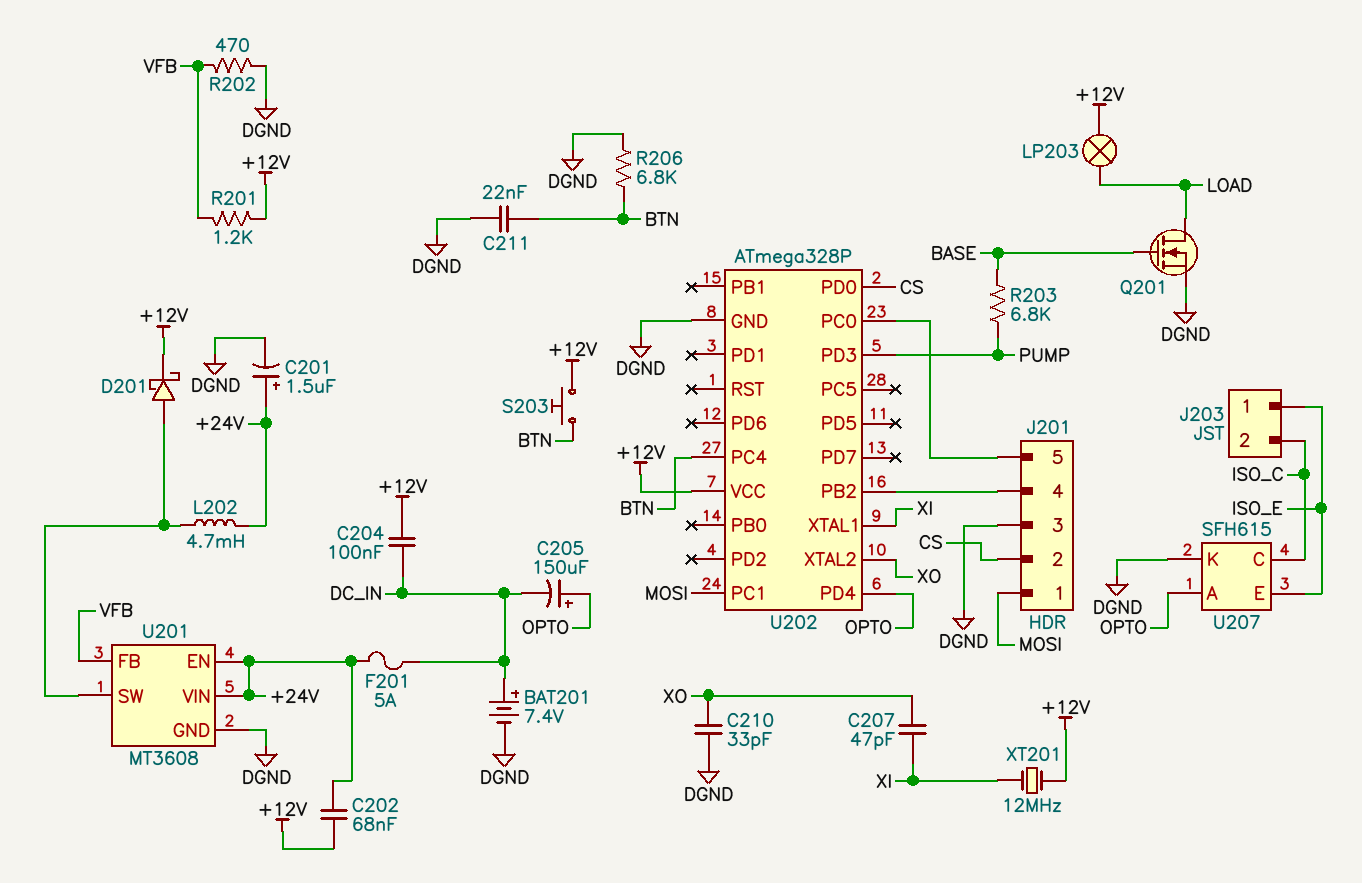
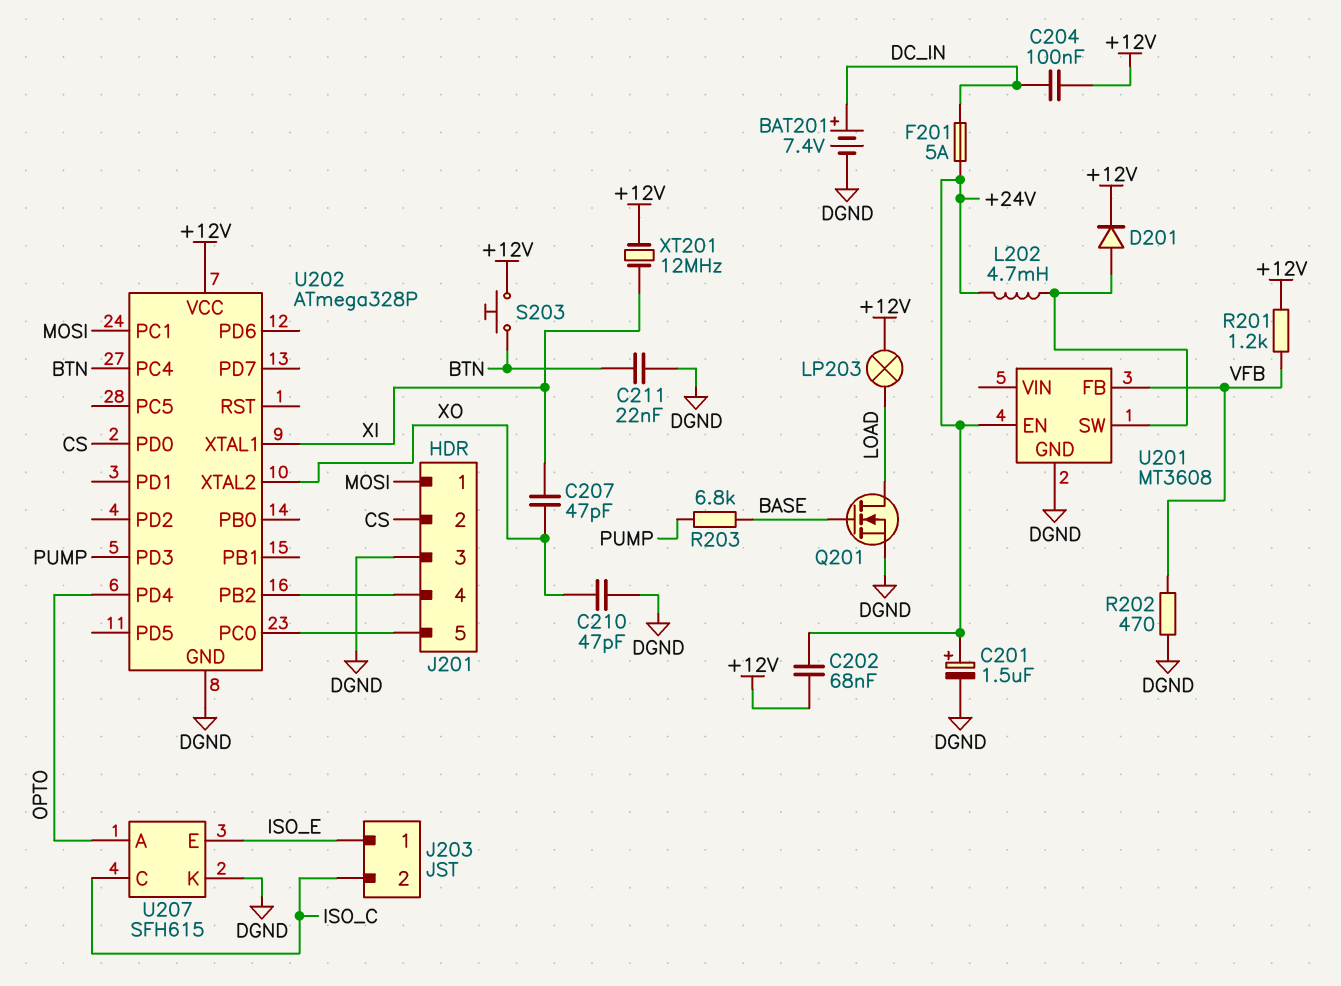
C205: 150uF (plus OPTO, minus DC_IN) -> none
C210: 33pF (DGND, XO) -> 47pF (DGND, XO)
D201: schottky (A U201/SW, K +12V) -> diode (A U201/SW, K +12V)
R206: 6.8k (BTN, DGND) -> none
U201 pin VIN: +24V -> none

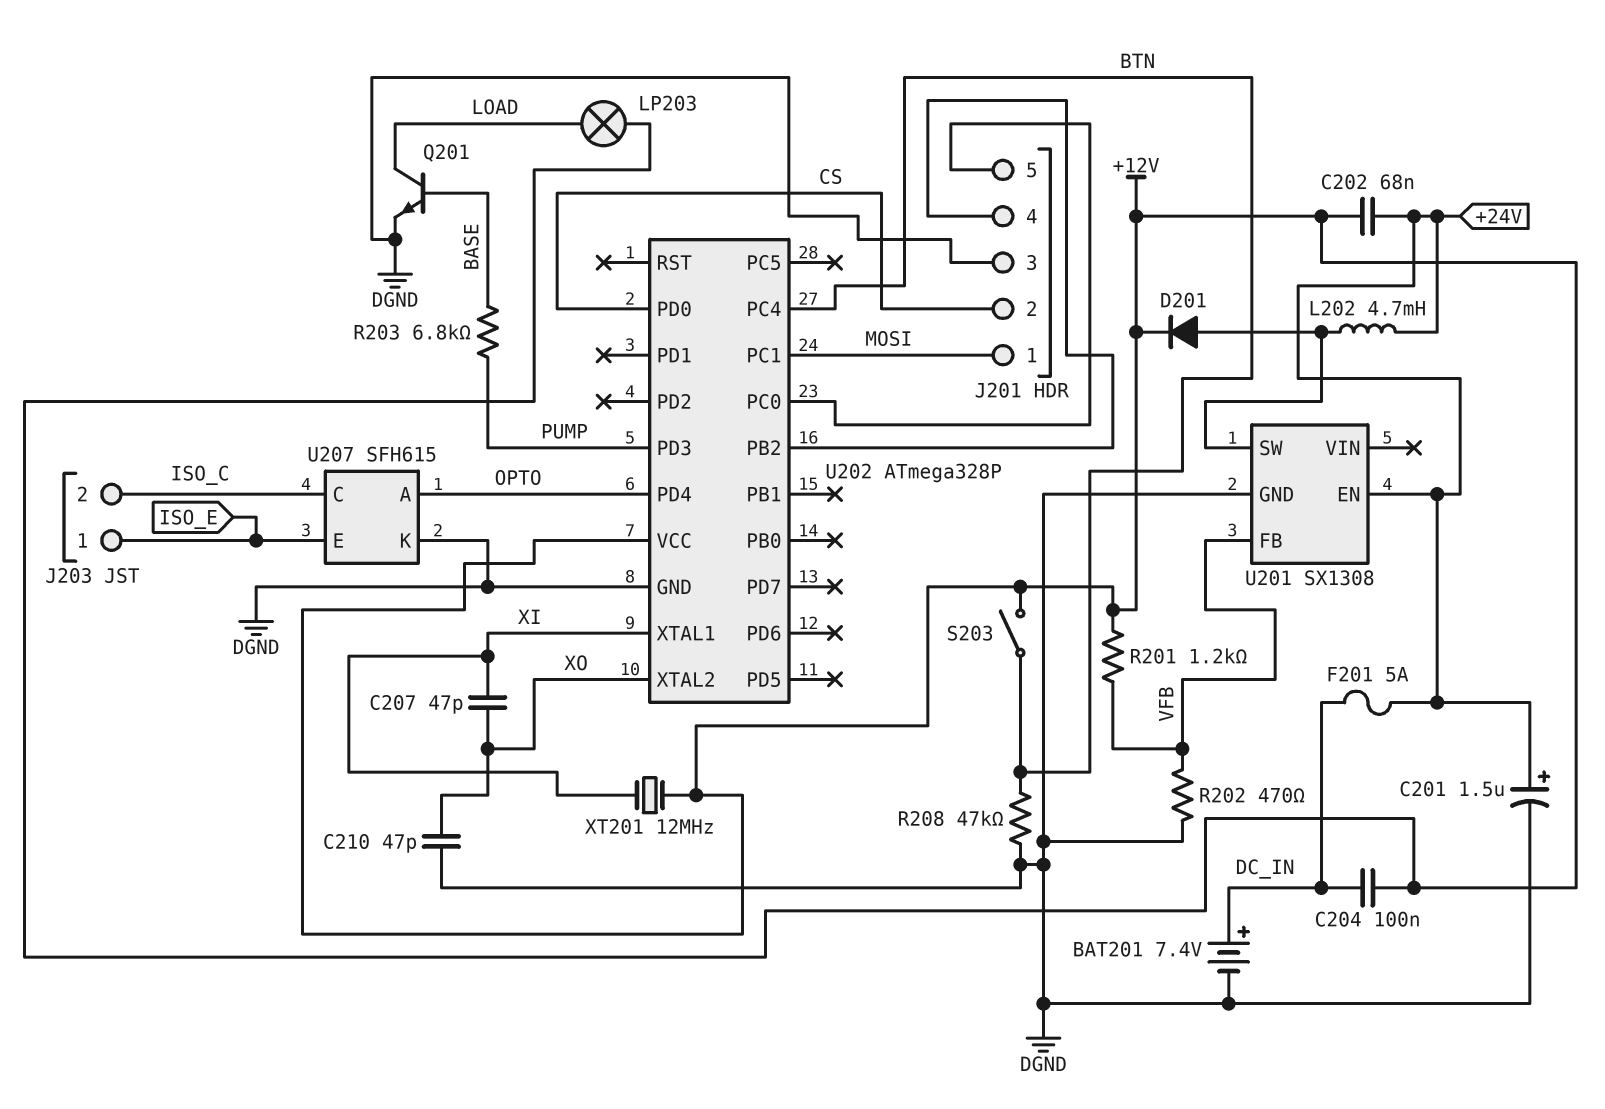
C211: 22nF (BTN, DGND) -> none
Q201: NMOS (G BASE, D LOAD, S DGND) -> NPN (B BASE, C LOAD, E DGND)
R208: none -> 47k (BTN, DGND)
S203: button (+12V, BTN) -> switch (+12V, BTN)
U201: MT3608 -> SX1308

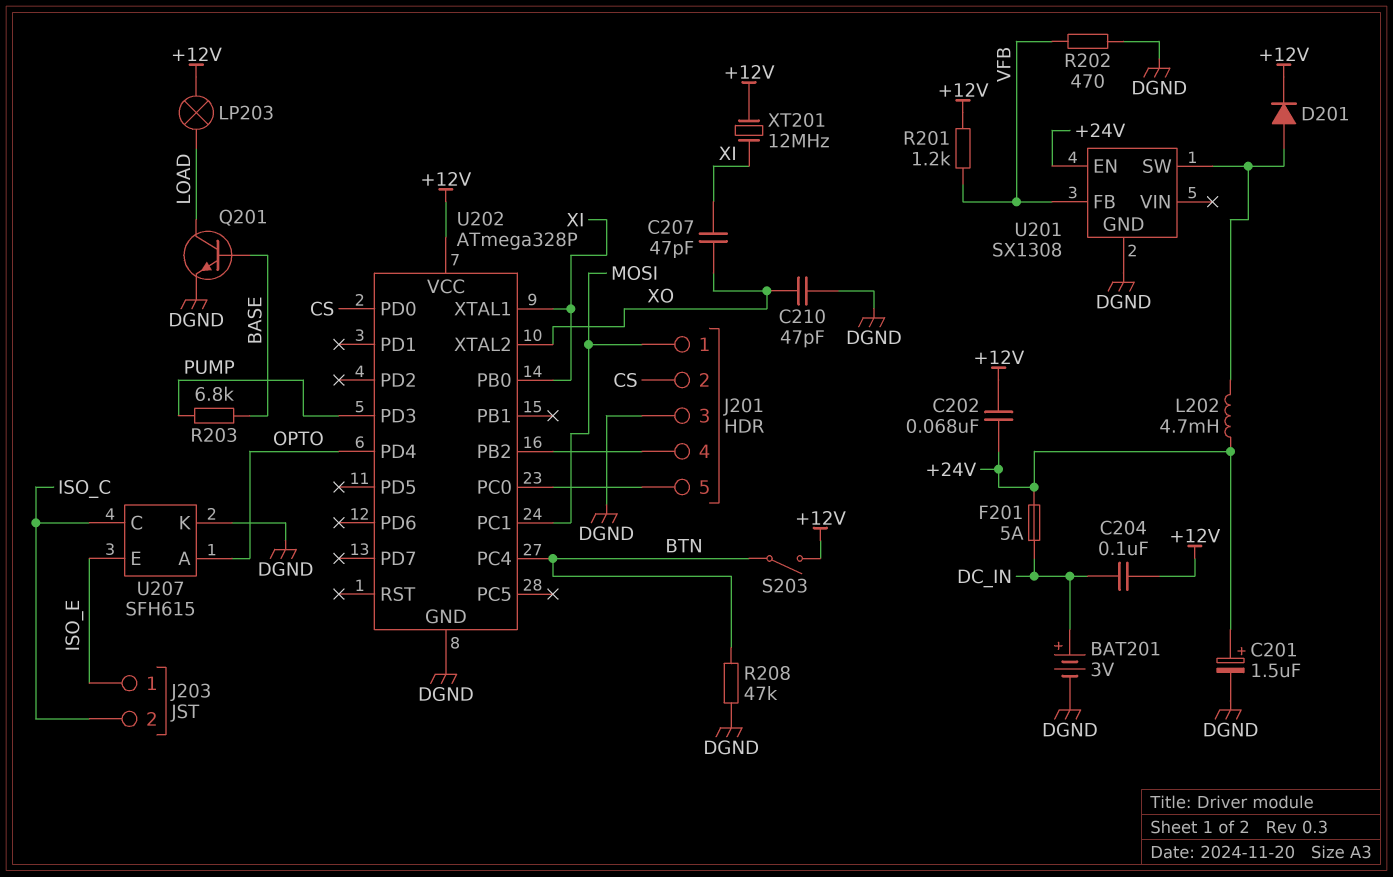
BAT201: 7.4V (plus DC_IN, minus DGND) -> 3V (plus DC_IN, minus DGND)
U202 pin PB0: none -> XI

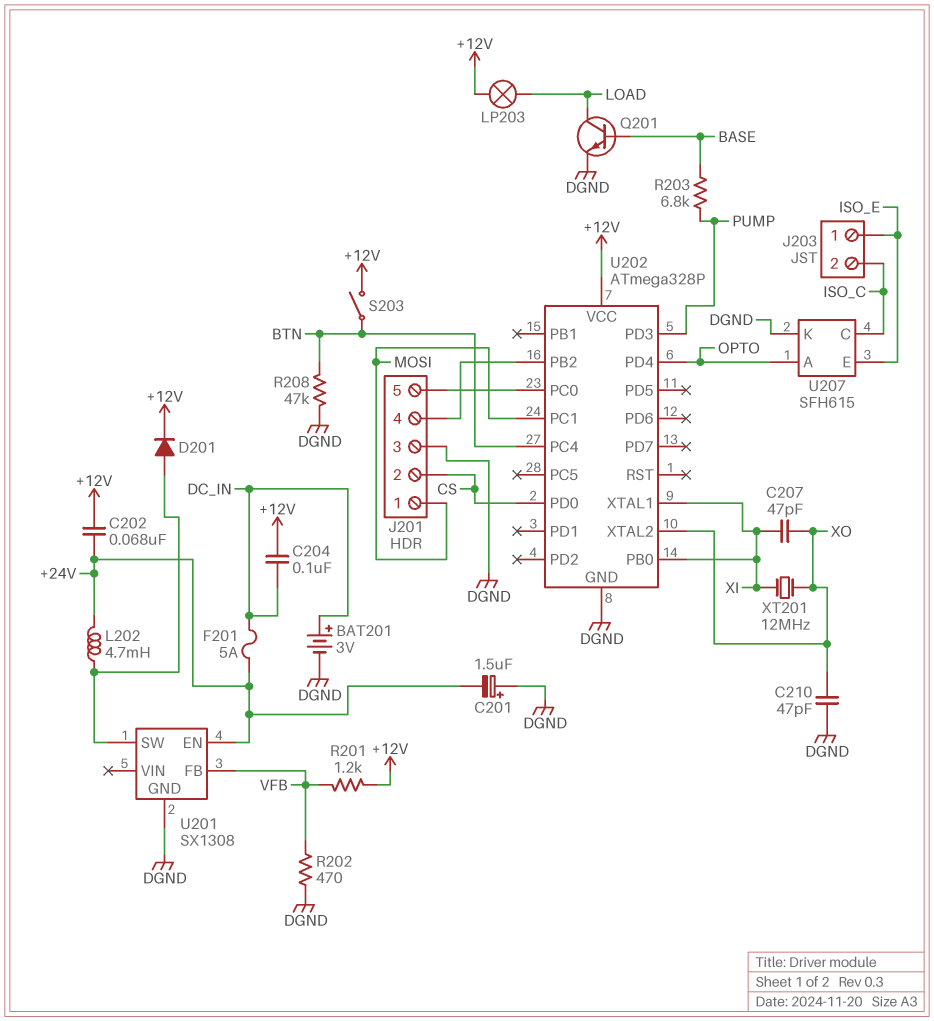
C201: 1.5uF (plus +24V, minus DGND) -> 1.5uF (plus DGND, minus +24V)
XT201: 12MHz (+12V, XI) -> 12MHz (XI, XO)

